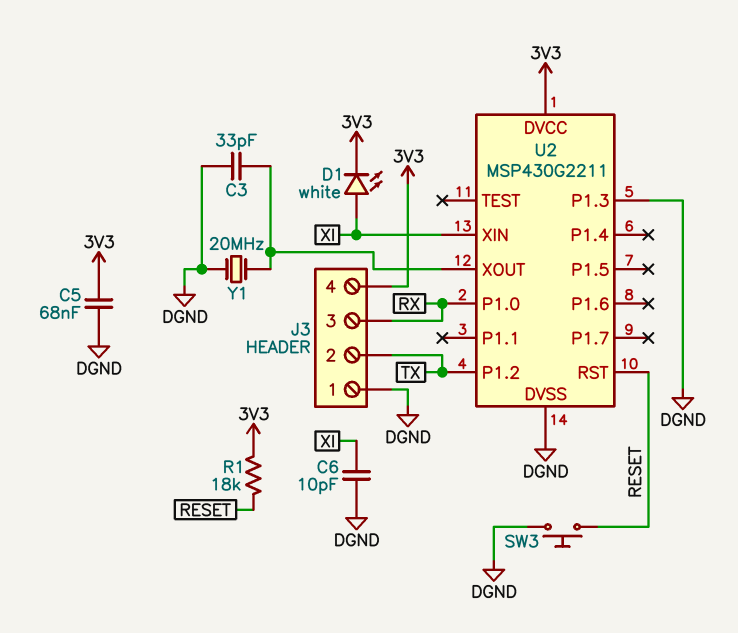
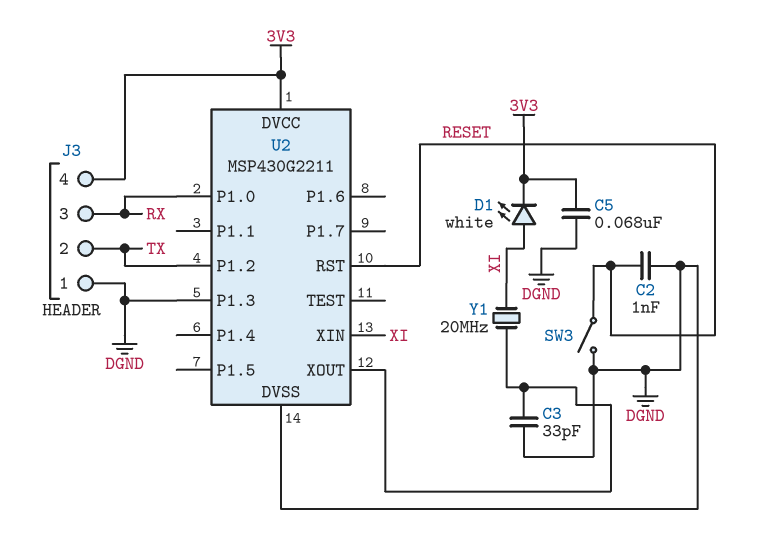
C2: none -> 1nF (DGND, RESET)
C6: 10pF (DGND, XI) -> none
R1: 18k (3V3, RESET) -> none
SW3: button (DGND, RESET) -> switch (DGND, RESET)
Y1: 20MHz (DGND, U2/XOUT) -> 20MHz (U2/XOUT, XI)

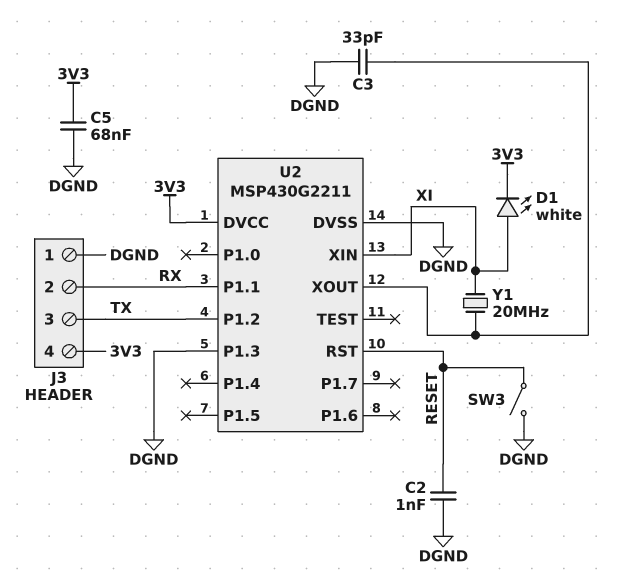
J3 pin 2: TX -> RX
J3 pin 3: RX -> TX
U2 pin P1.0: RX -> none
U2 pin P1.1: none -> RX

